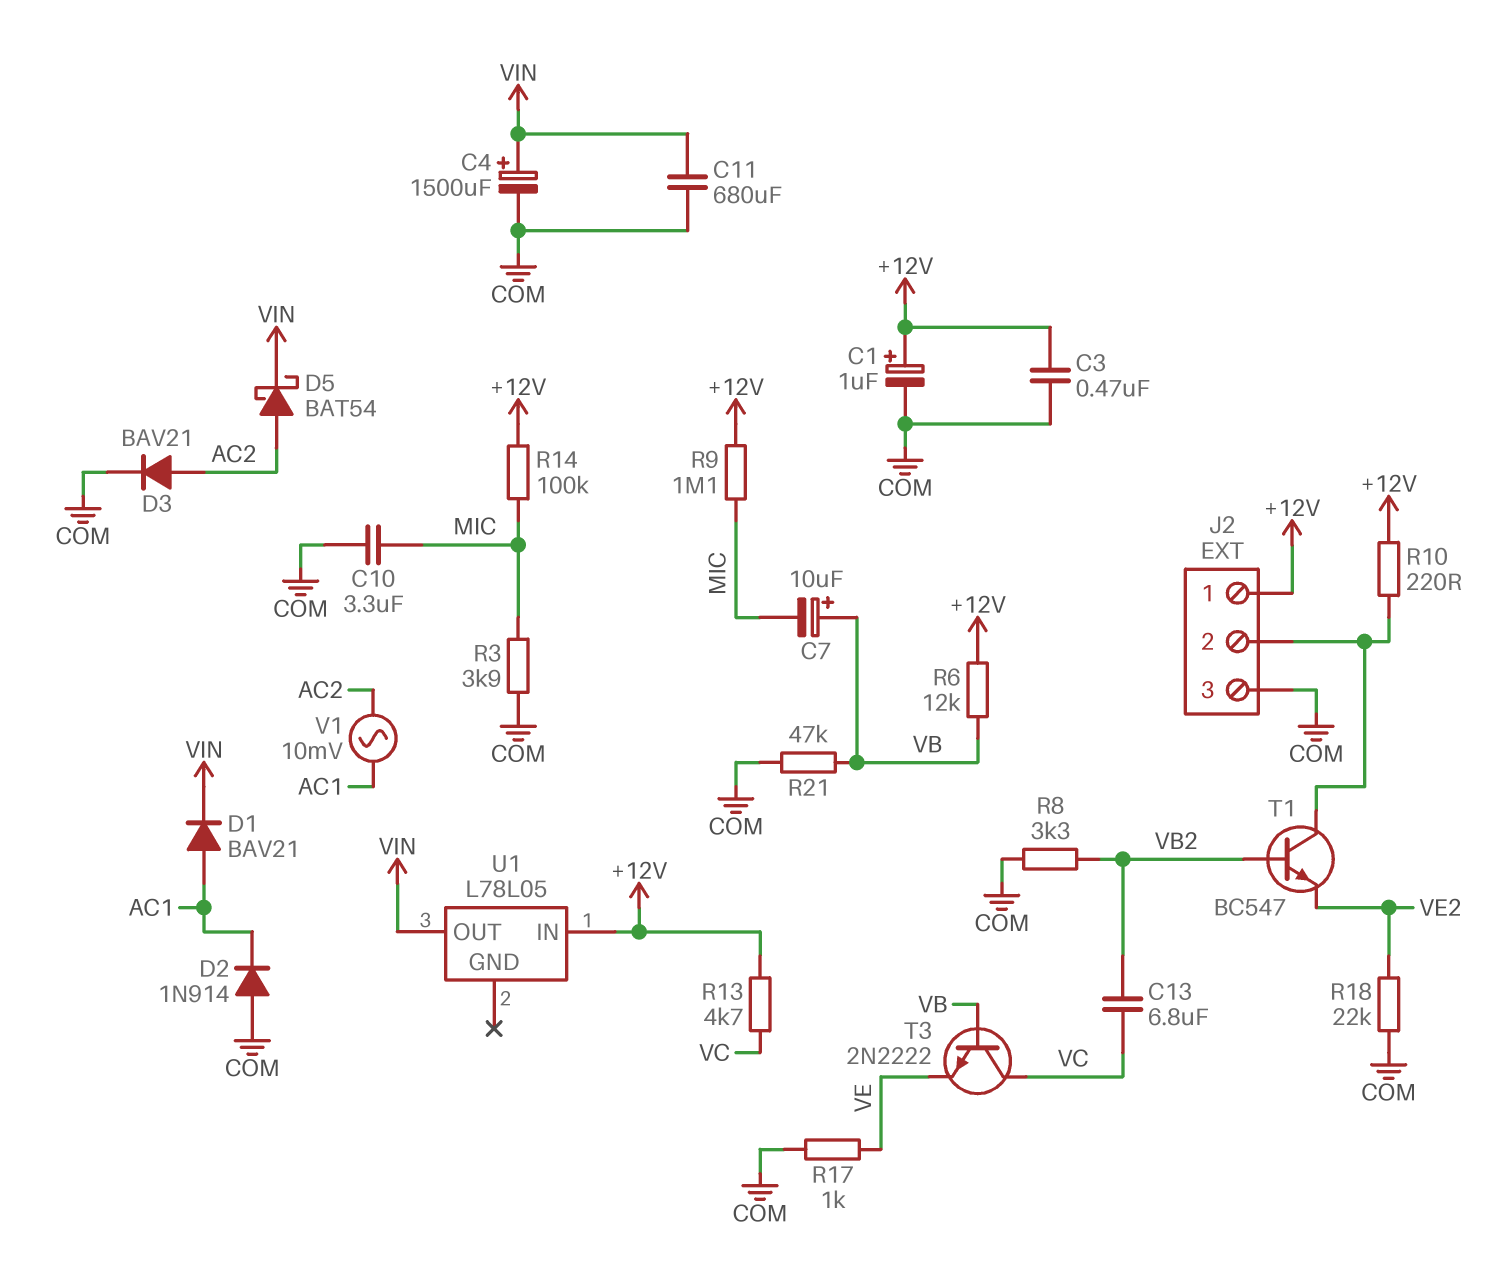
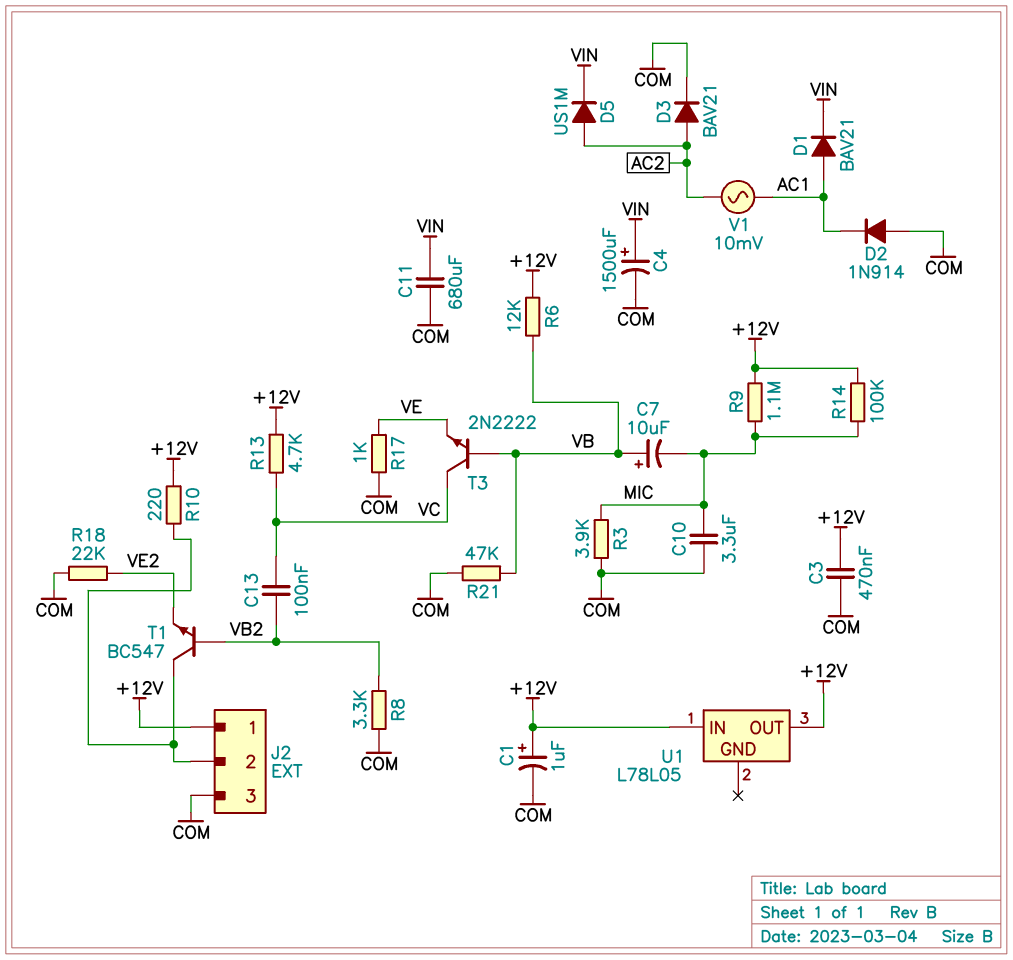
C13: 6.8uF (VB2, VC) -> 100nF (VB2, VC)
D5: schottky BAT54 (A AC2, K VIN) -> diode US1M (A AC2, K VIN)
U1 pin OUT: VIN -> +12V

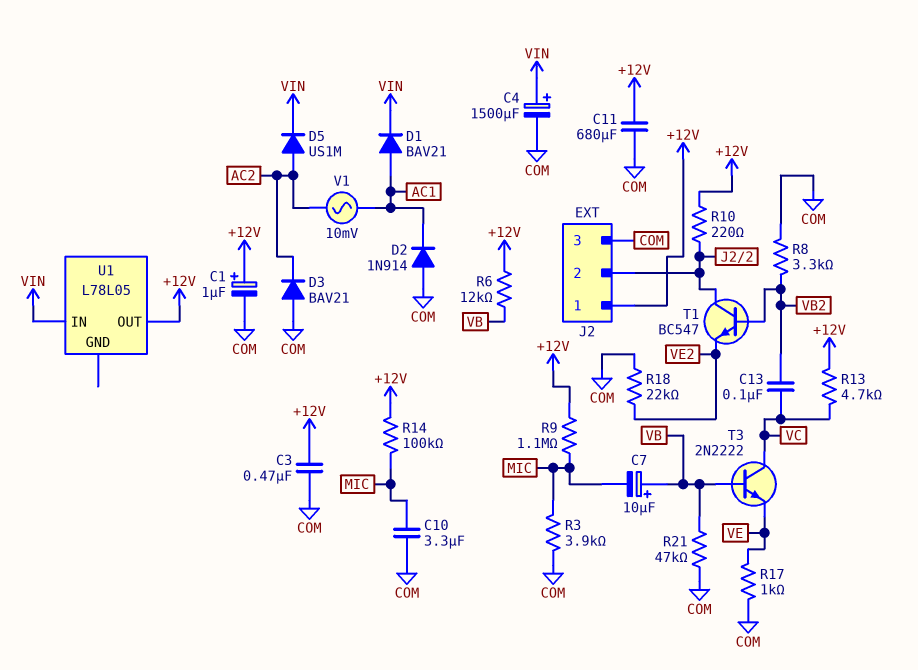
C11: 680uF (COM, VIN) -> 680uF (+12V, COM)
D3: diode BAV21 (A AC2, K COM) -> diode BAV21 (A COM, K AC2)
U1 pin IN: +12V -> VIN

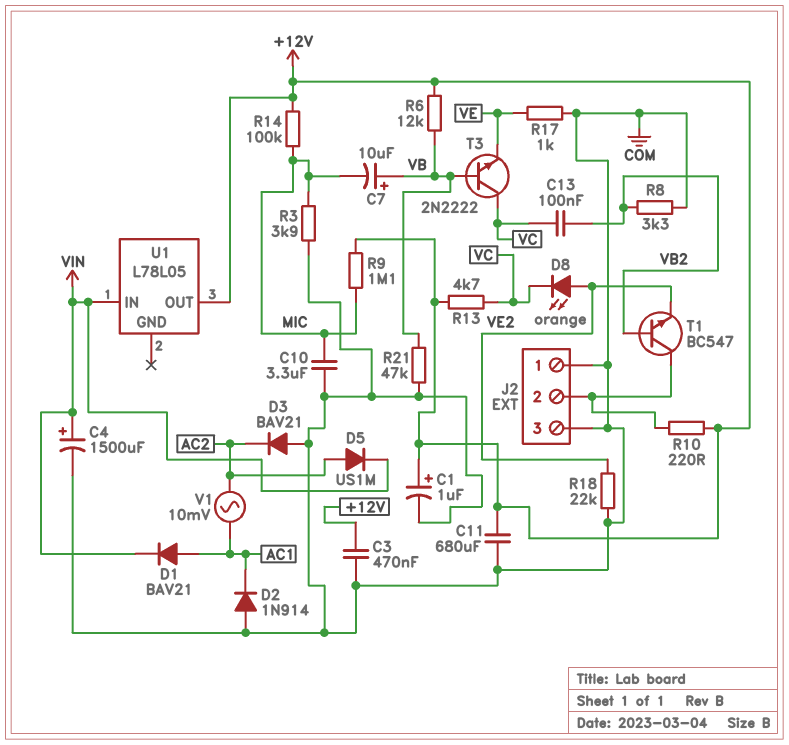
D8: none -> LED orange (A VE2, K VC)
J2 pin 1: +12V -> COM

